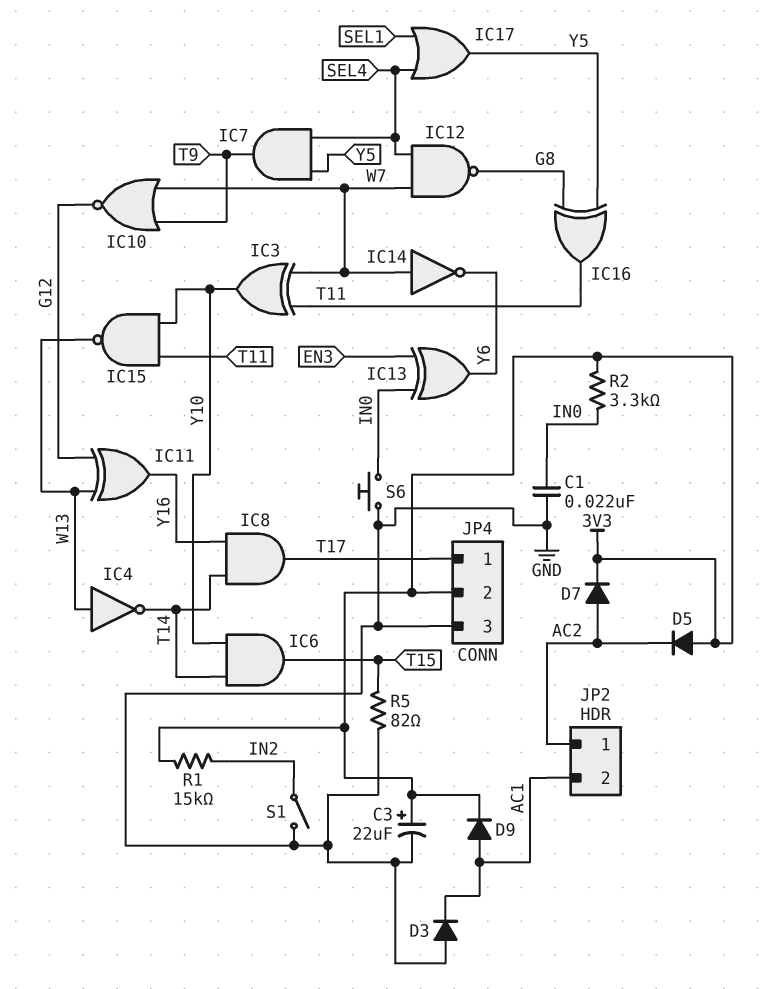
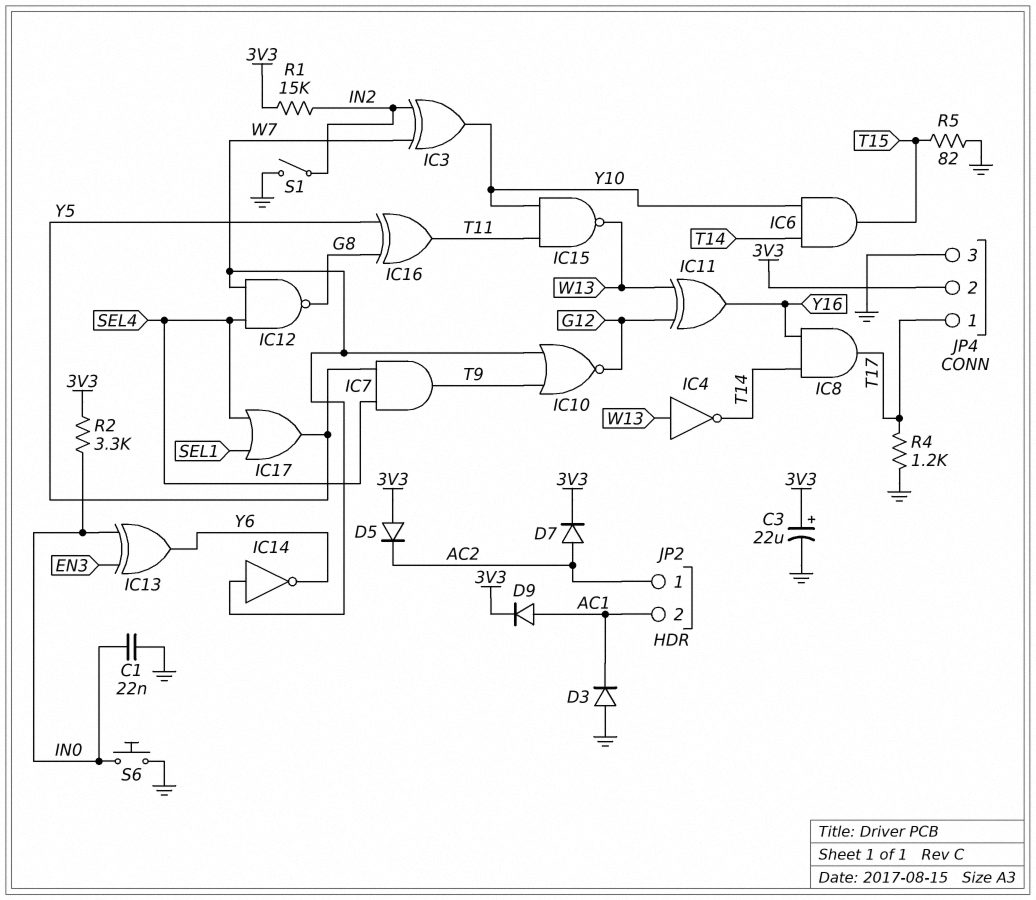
IC3: XOR (in T11, in W7, out Y10) -> XOR (in IN2, in W7, out Y10)
R4: none -> 1.2k (GND, T17)

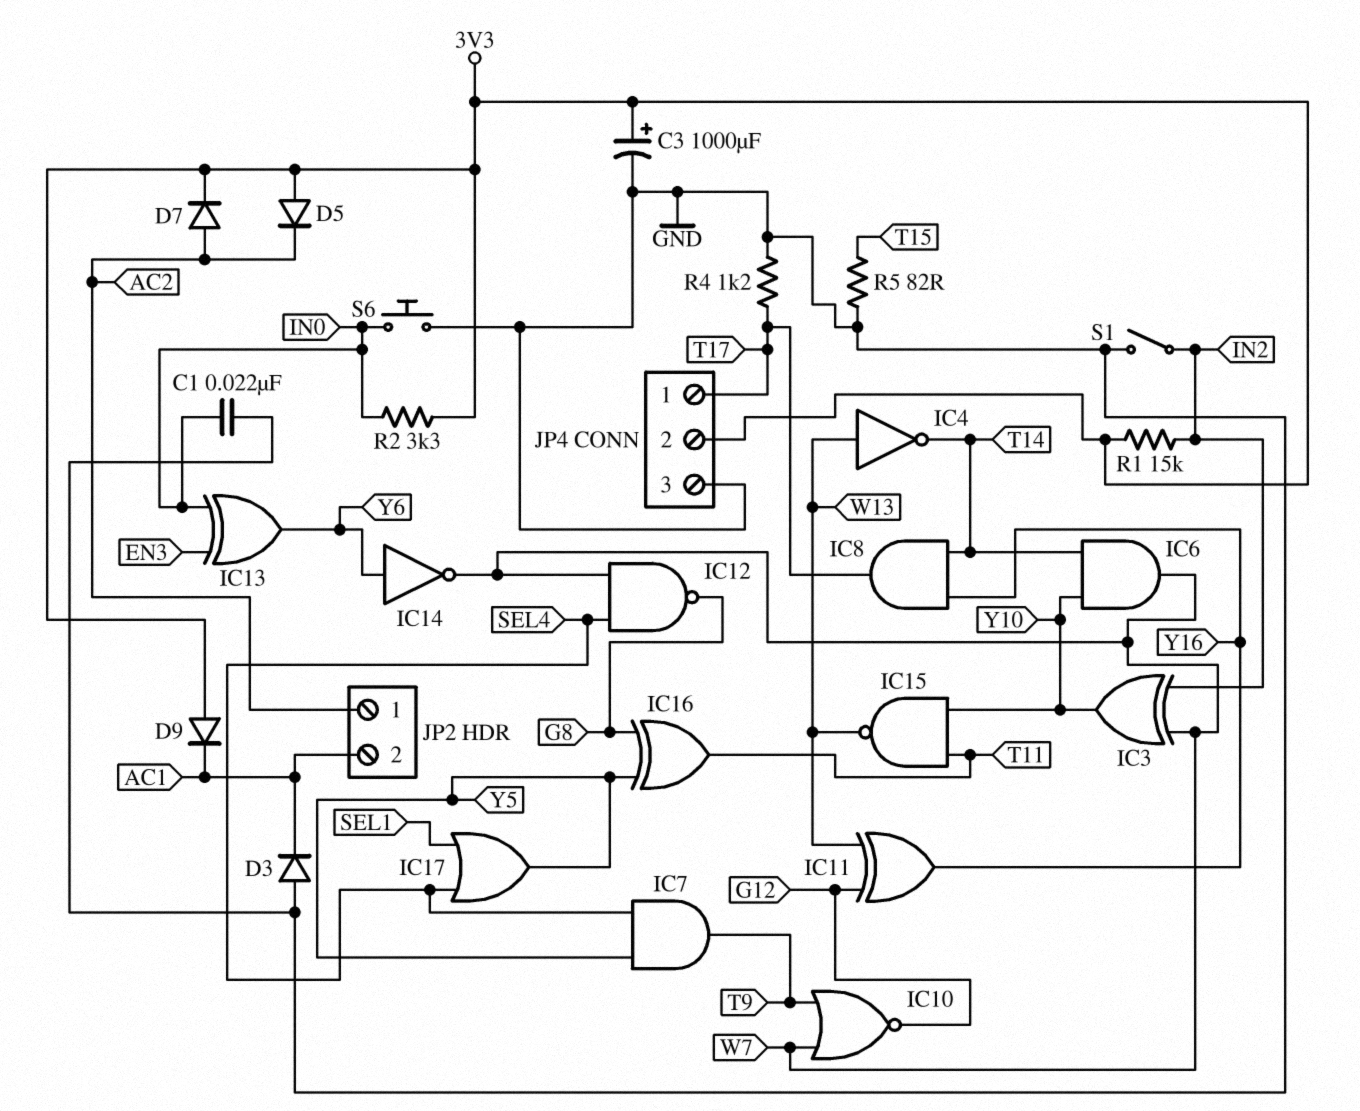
C3: 22uF (plus 3V3, minus GND) -> 1000uF (plus 3V3, minus GND)
D9: diode (A AC1, K 3V3) -> diode (A 3V3, K AC1)
IC6: AND (in T14, in Y10, out T15) -> AND (in T14, in Y10, out W7)
IC14: NOT (in W7, out Y6) -> NOT (in Y6, out W7)

